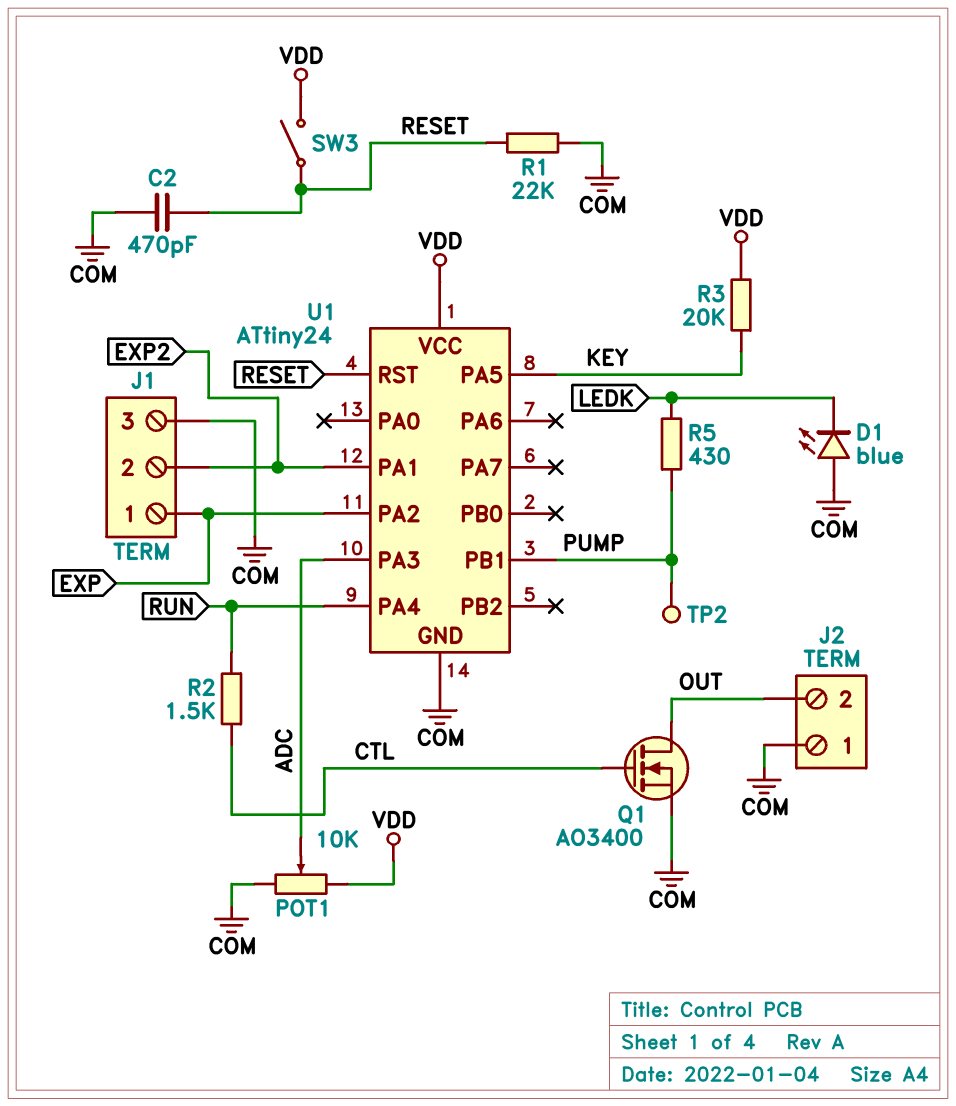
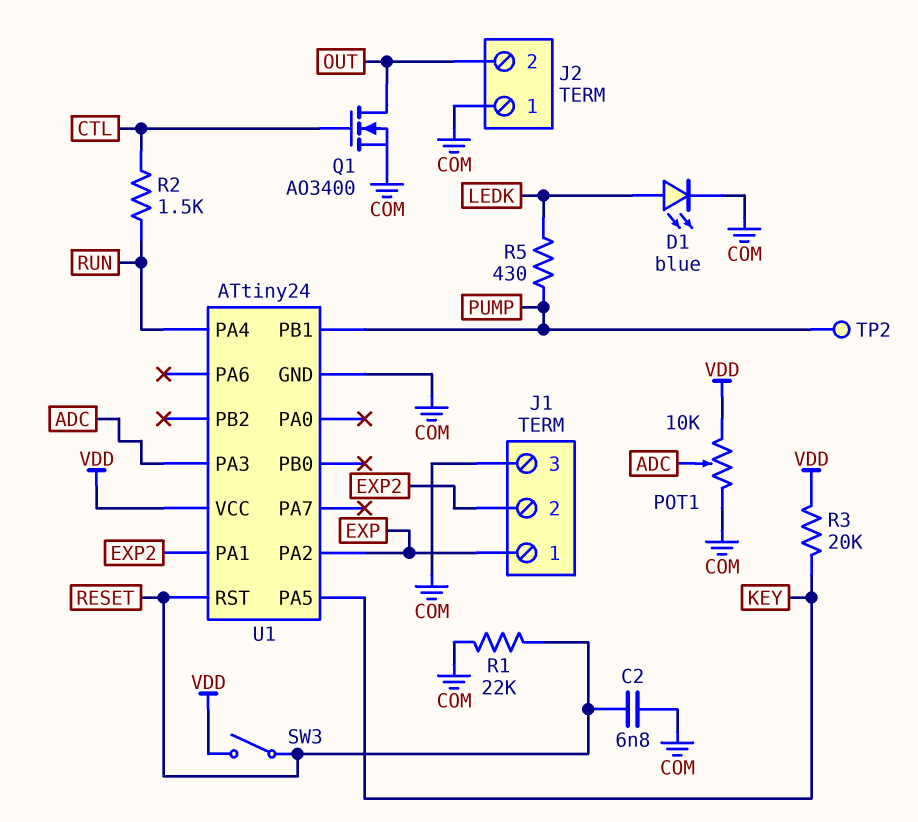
C2: 470pF (COM, RESET) -> 6.8nF (COM, RESET)
D1: LED blue (A COM, K LEDK) -> LED blue (A LEDK, K COM)

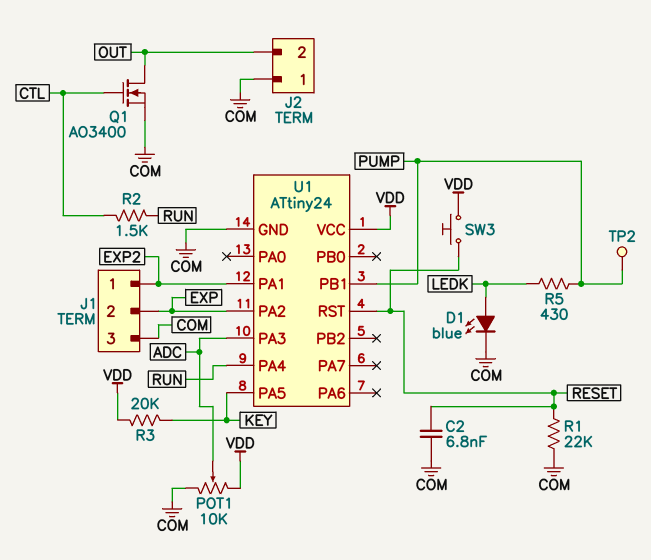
J1 pin 1: EXP -> EXP2
J1 pin 2: EXP2 -> EXP
SW3: switch (RESET, VDD) -> button (RESET, VDD)

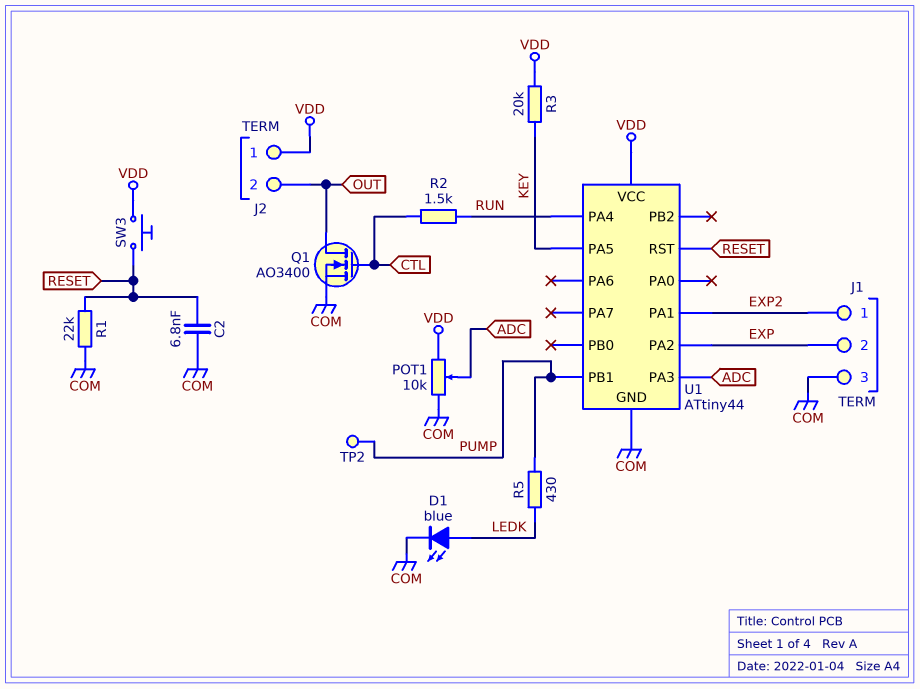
J2 pin 1: COM -> VDD
U1: ATtiny24 -> ATtiny44

